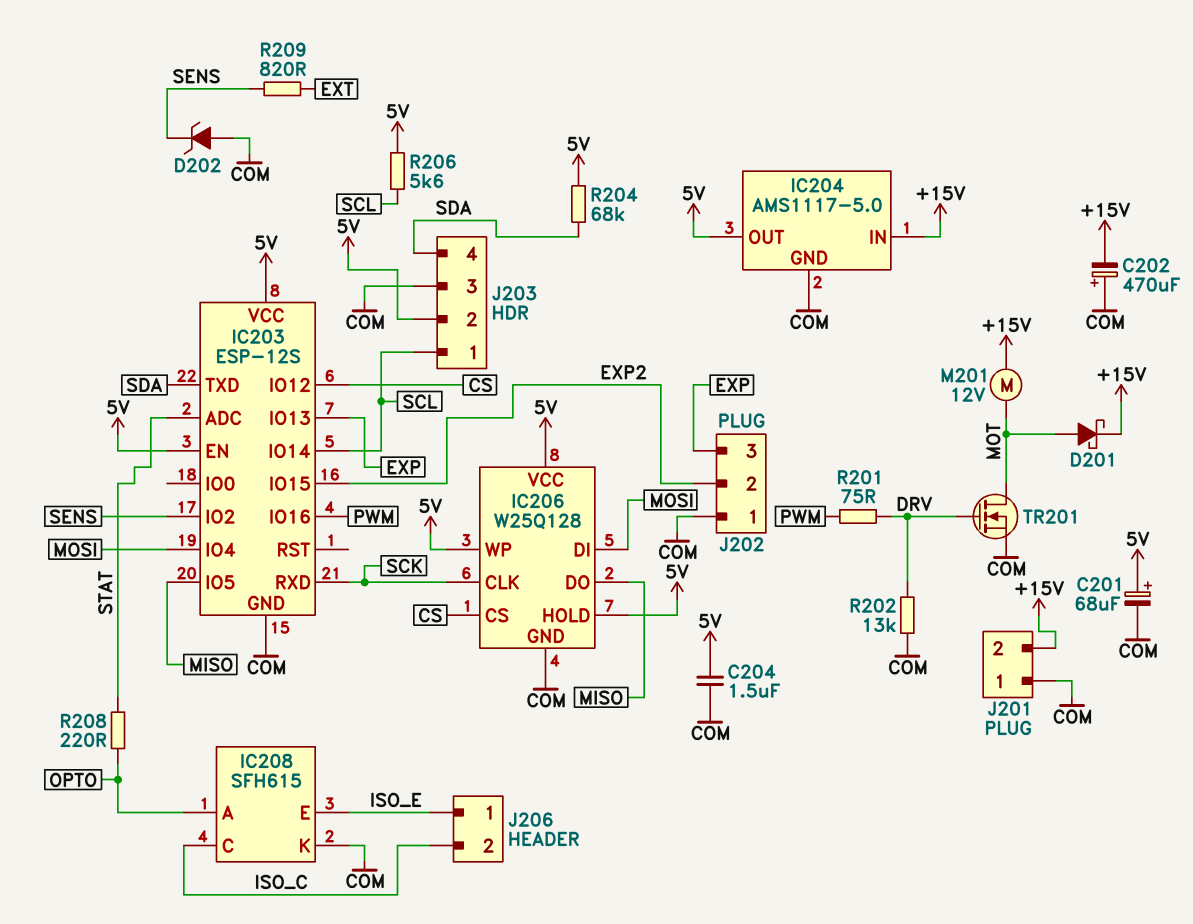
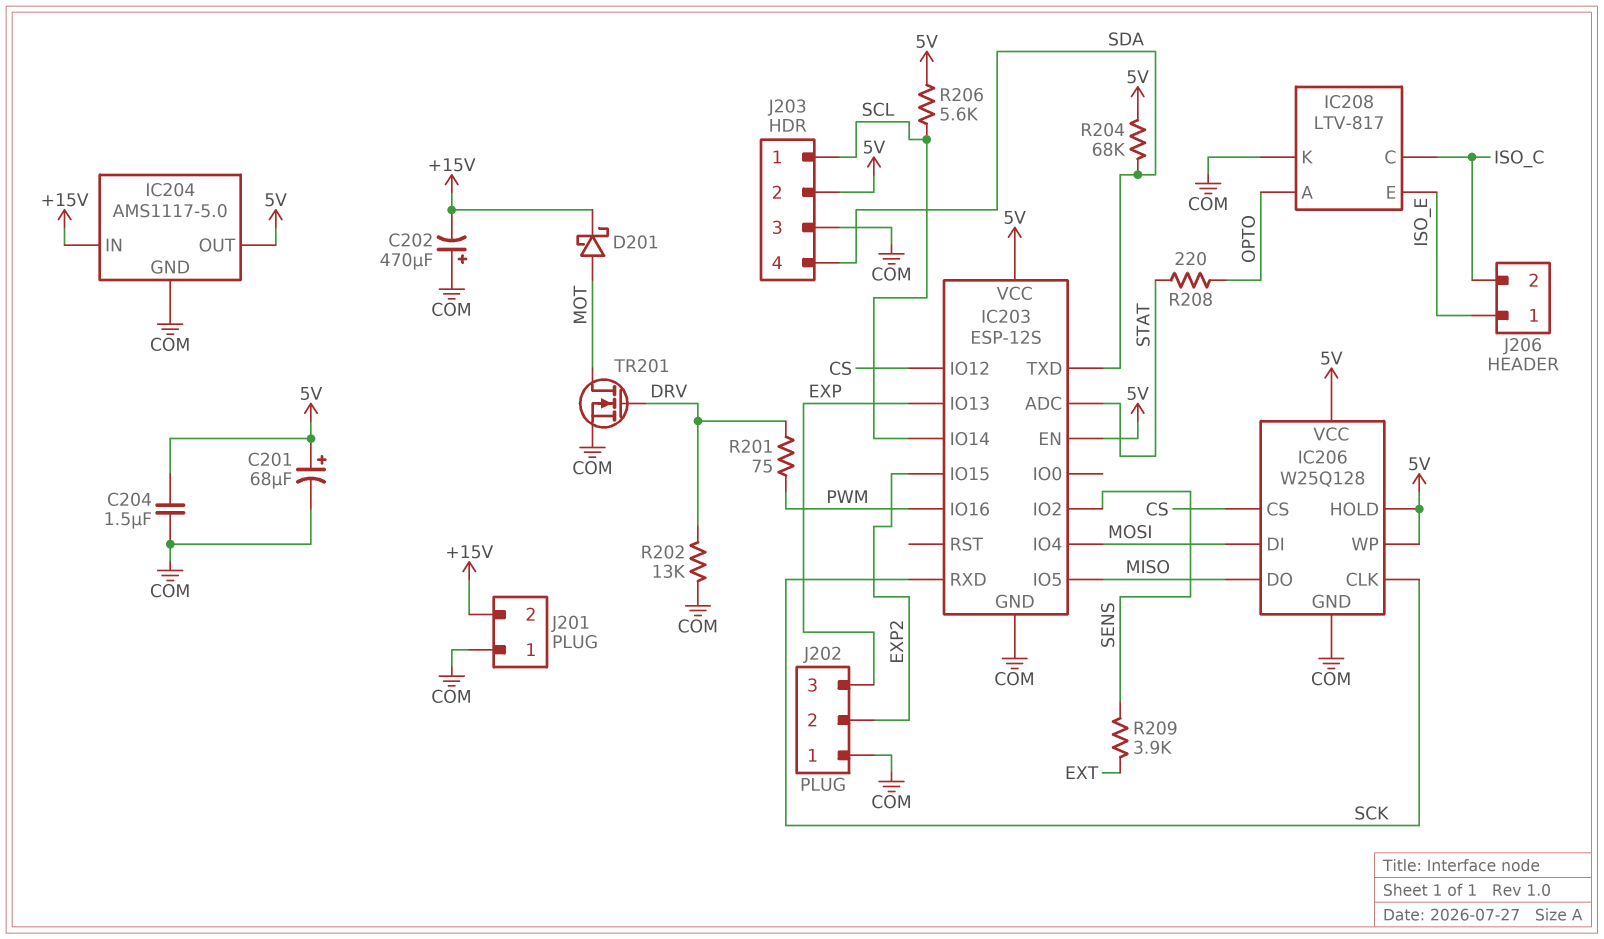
D202: zener (A COM, K SENS) -> none
IC208: SFH615 -> LTV-817
M201: motor 12V (+15V, MOT) -> none
R209: 820 (EXT, SENS) -> 3.9k (EXT, SENS)

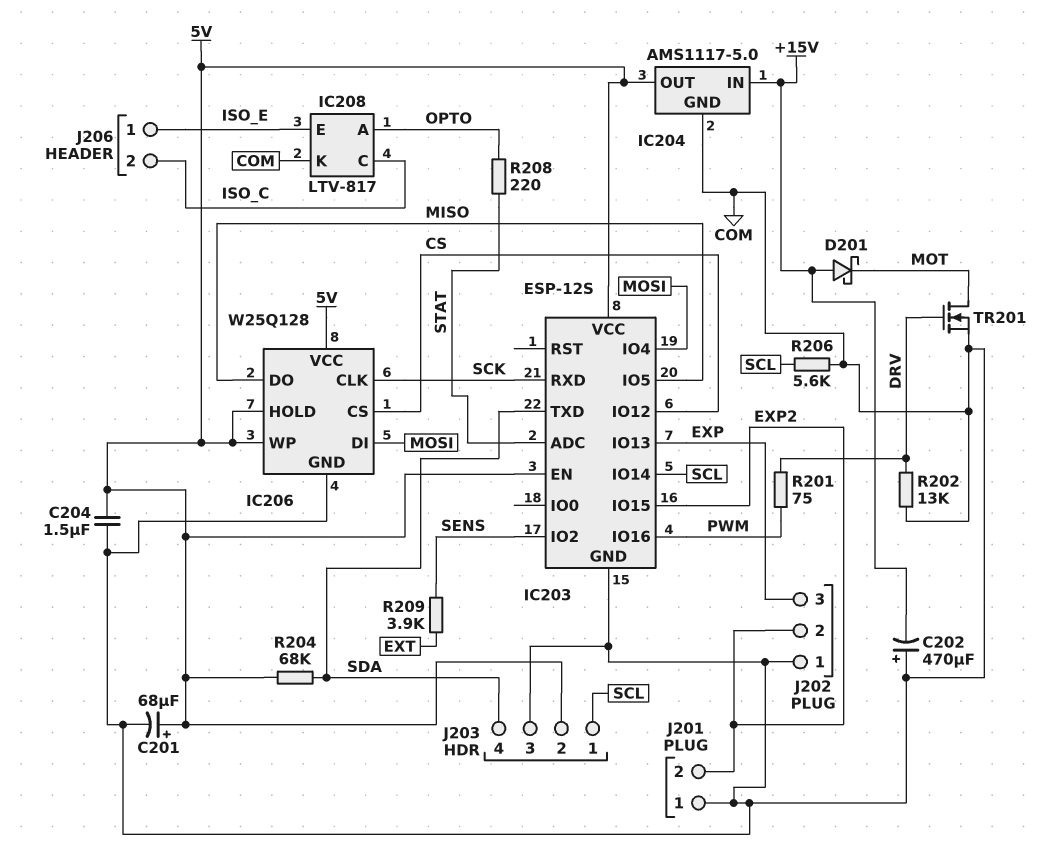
D201: schottky (A MOT, K +15V) -> schottky (A +15V, K MOT)
J201 pin 2: +15V -> EXP2
R206: 5.6k (5V, SCL) -> 5.6k (COM, SCL)

